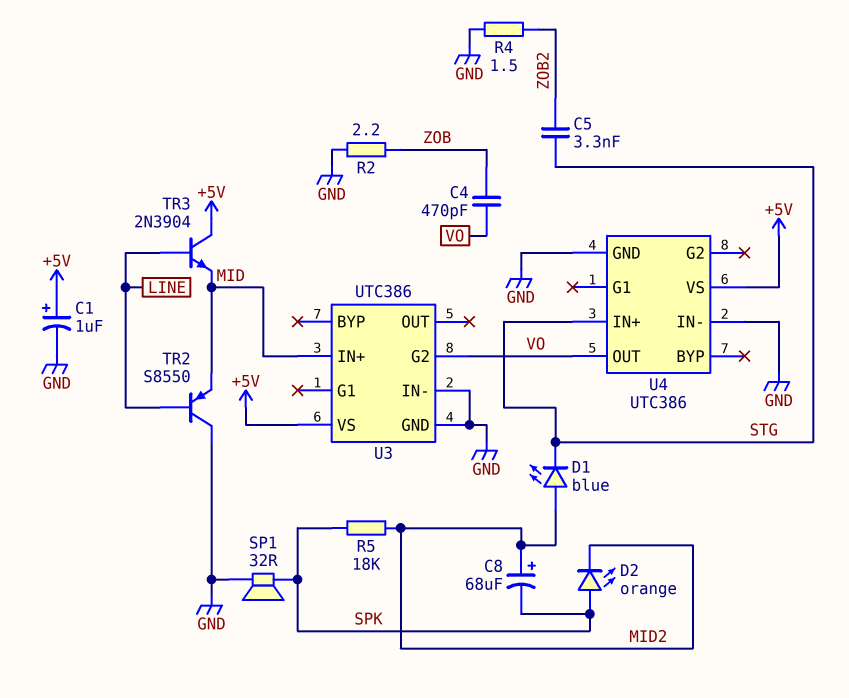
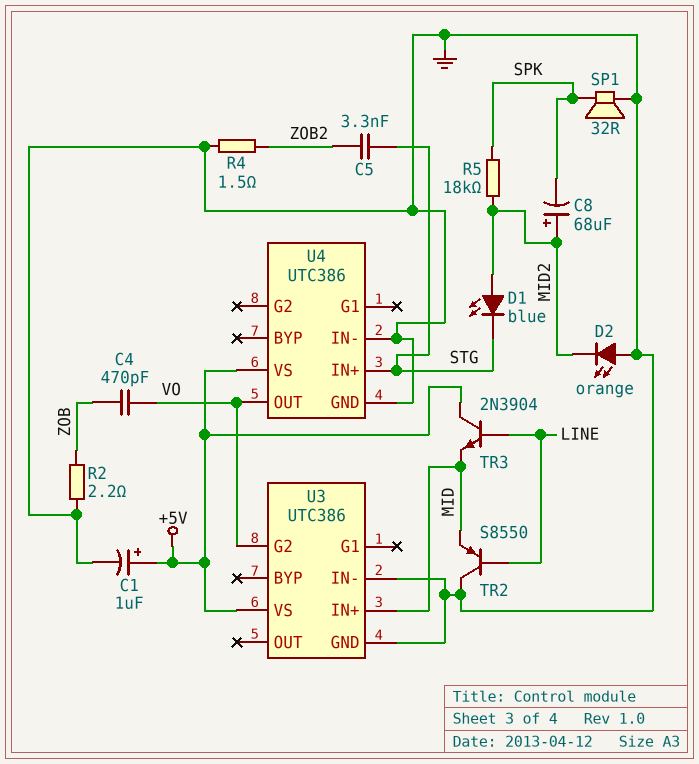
D2: LED orange (A SPK, K MID2) -> LED orange (A GND, K MID2)

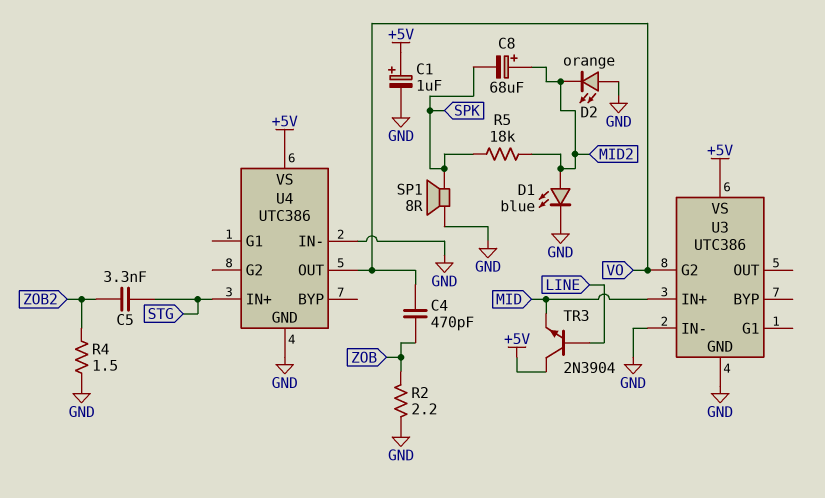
D1: LED blue (A MID2, K STG) -> LED blue (A MID2, K GND)
SP1: speaker 32R (GND, SPK) -> speaker 8R (GND, SPK)
TR2: PNP S8550 (B LINE, C GND, E MID) -> none

